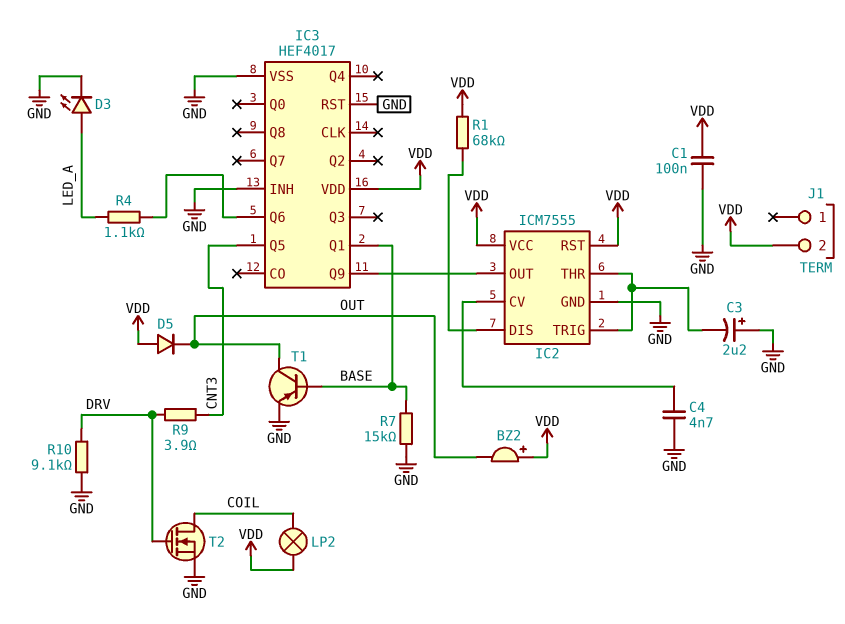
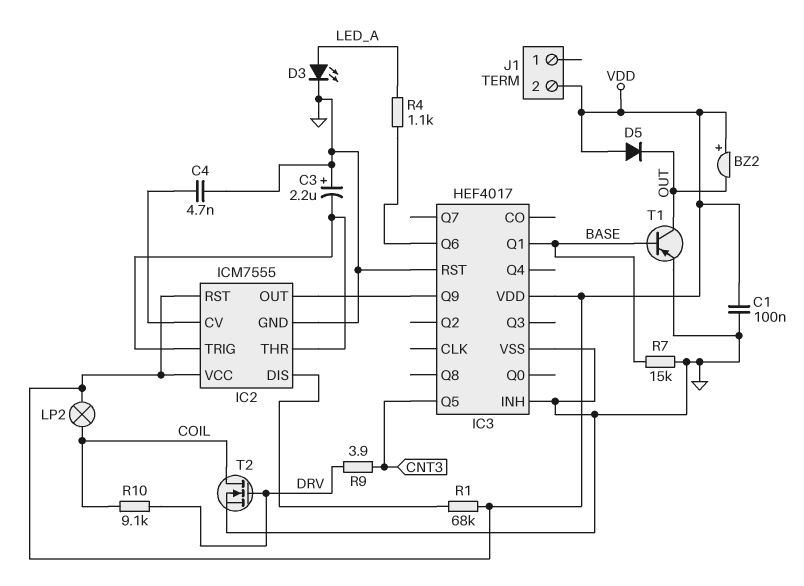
R10: 9.1k (DRV, GND) -> 9.1k (COIL, DRV)

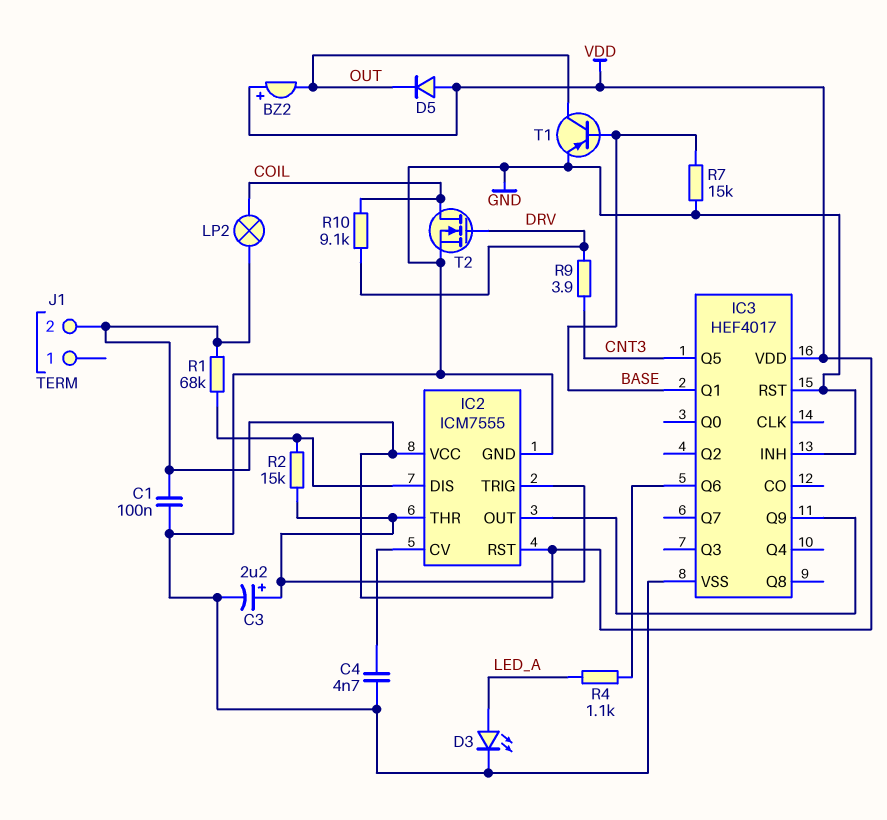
C3: 2.2uF (plus GND, minus IC2/THR) -> 2.2uF (plus IC2/THR, minus GND)
R2: none -> 15k (IC2/DIS, IC2/THR)

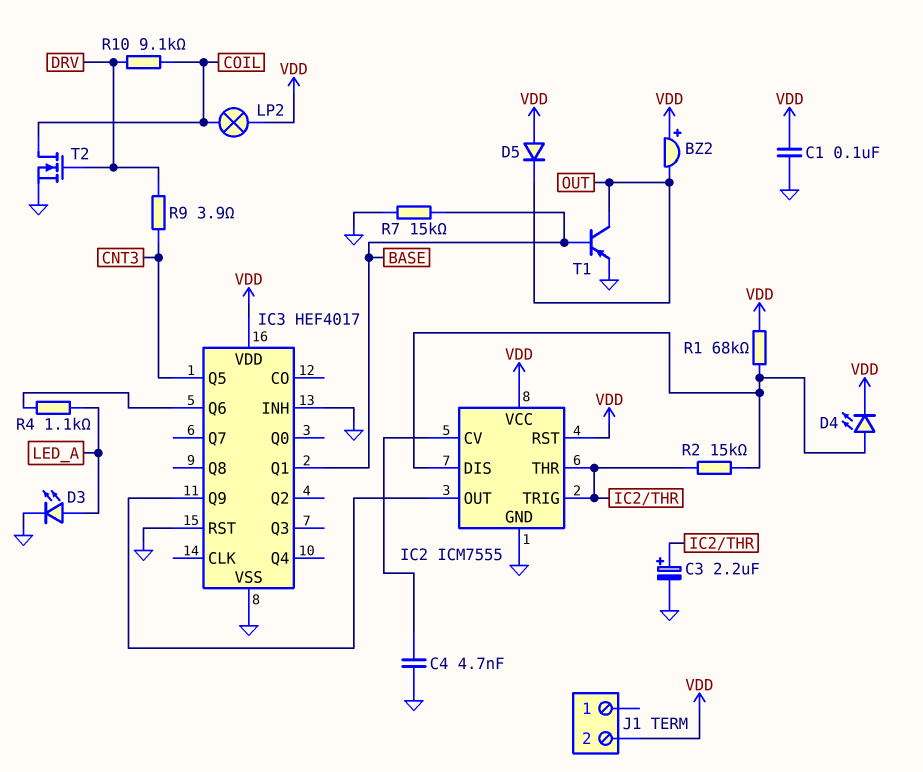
D4: none -> LED (A IC2/DIS, K VDD)

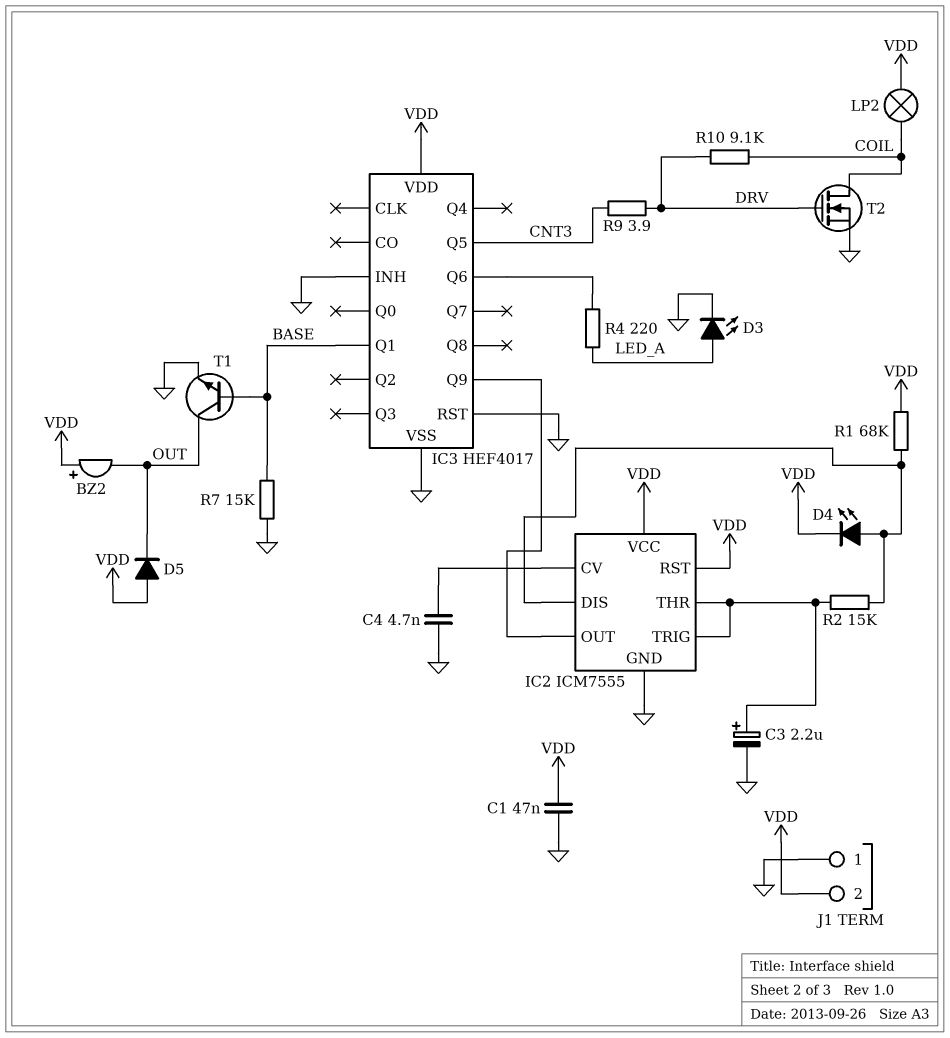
C1: 100nF (GND, VDD) -> 47nF (GND, VDD)
J1 pin 1: none -> GND
R4: 1.1k (IC3/Q6, LED_A) -> 220 (IC3/Q6, LED_A)
T1: PNP (B BASE, C OUT, E GND) -> NPN (B BASE, C OUT, E GND)

